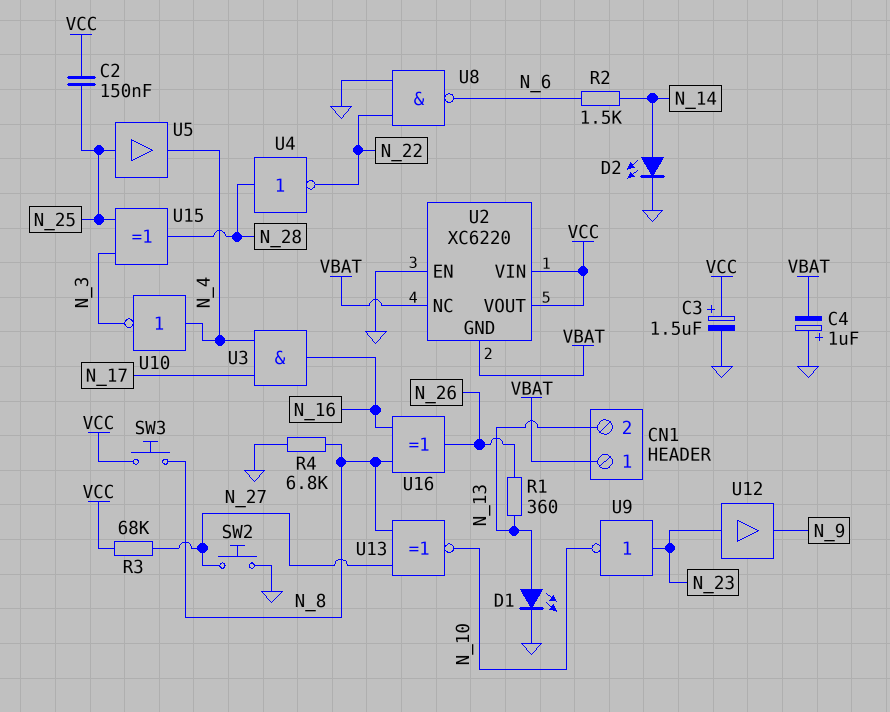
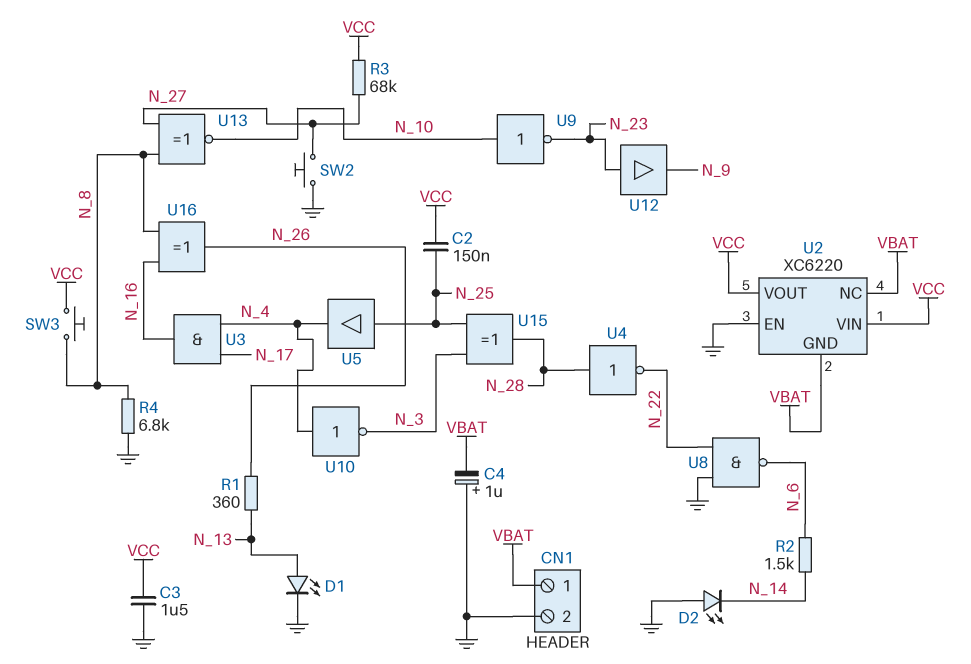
C3: 1.5uF (plus VCC, minus GND) -> 1.5uF (GND, VCC)
CN1 pin 2: N_13 -> GND
D2: LED (A N_14, K GND) -> LED (A GND, K N_14)
U9: NOT (in N_23, out N_10) -> NOT (in N_10, out N_23)

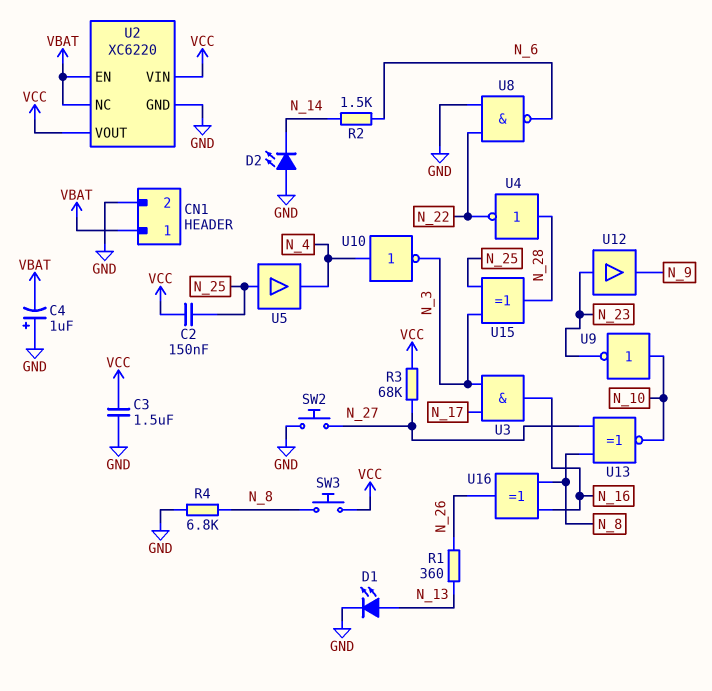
U2 pin EN: GND -> VBAT
U2 pin GND: VBAT -> GND
U3: AND (in N_4, in N_17, out N_16) -> AND (in N_3, in N_17, out N_16)

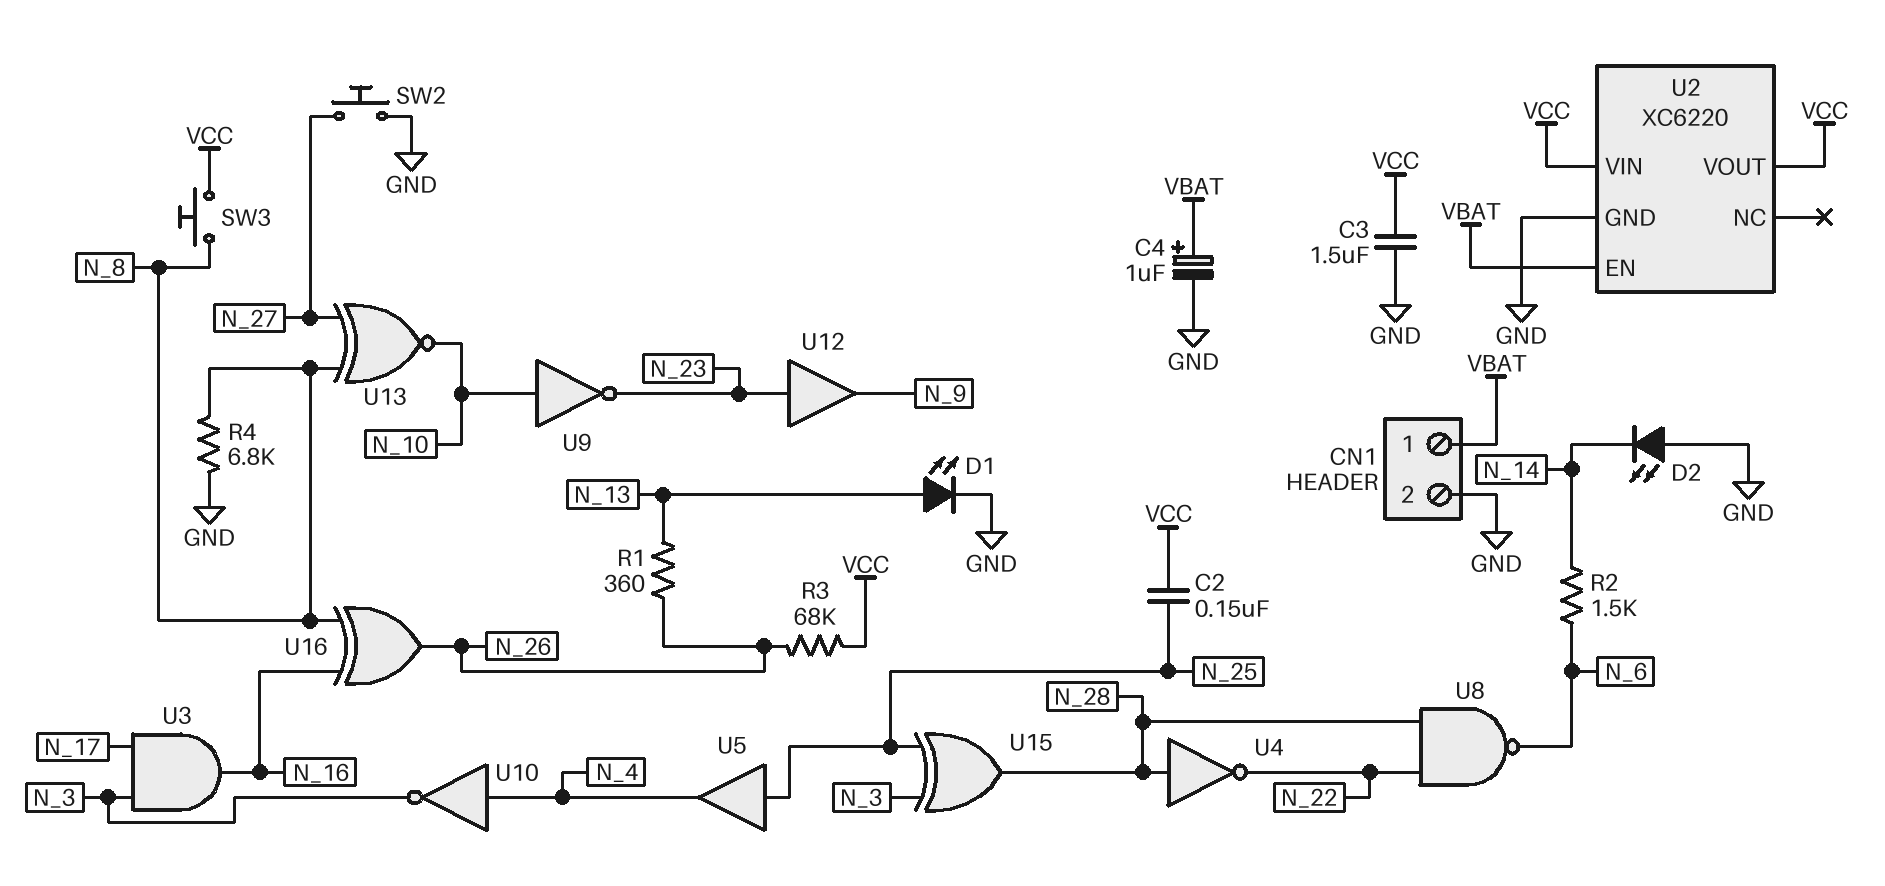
C4: 1uF (plus GND, minus VBAT) -> 1uF (plus VBAT, minus GND)
R3: 68k (N_27, VCC) -> 68k (N_26, VCC)
U2 pin NC: VBAT -> none
U8: NAND (in GND, in N_22, out N_6) -> NAND (in N_22, in N_28, out N_6)

